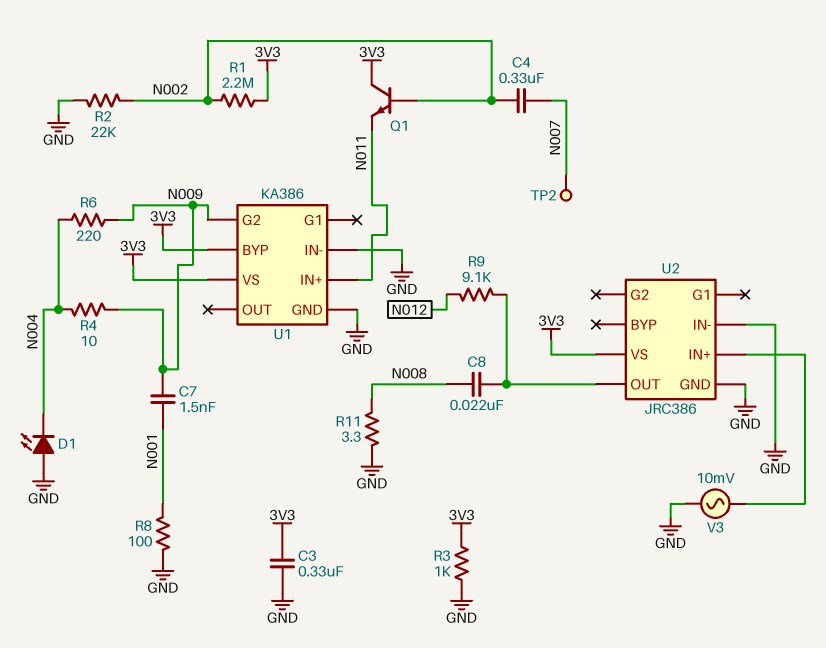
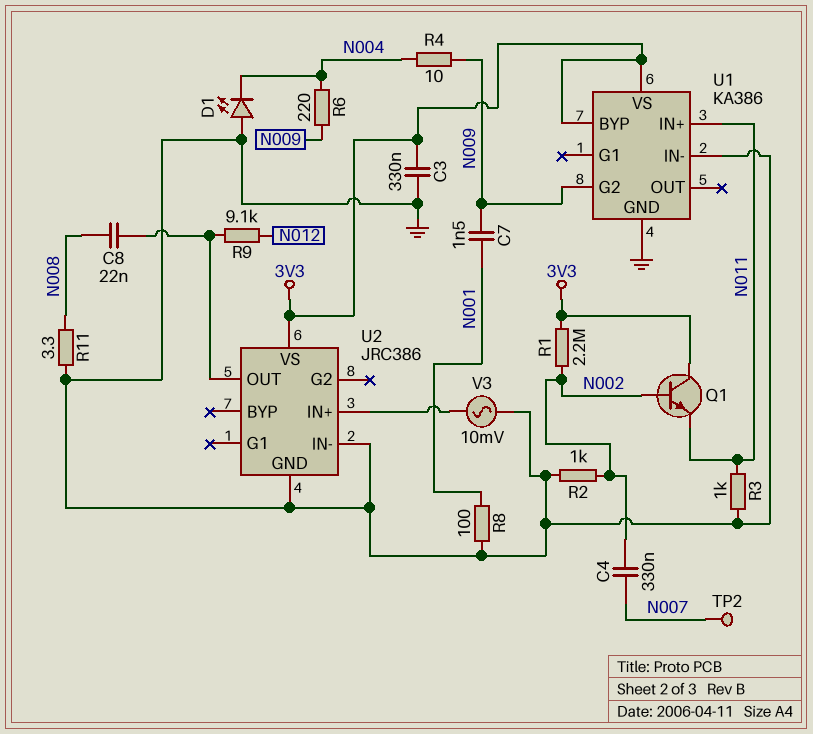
R2: 22k (GND, N002) -> 1k (GND, N002)
R3: 1k (3V3, GND) -> 1k (GND, N011)

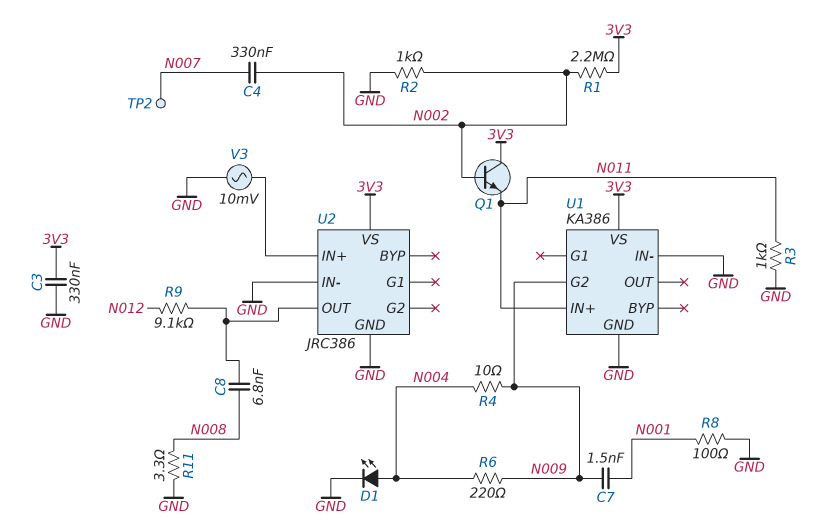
C8: 22nF (N008, U2/OUT) -> 6.8nF (N008, U2/OUT)
D1: LED (A GND, K N004) -> LED (A N004, K GND)
U1 pin BYP: 3V3 -> none

